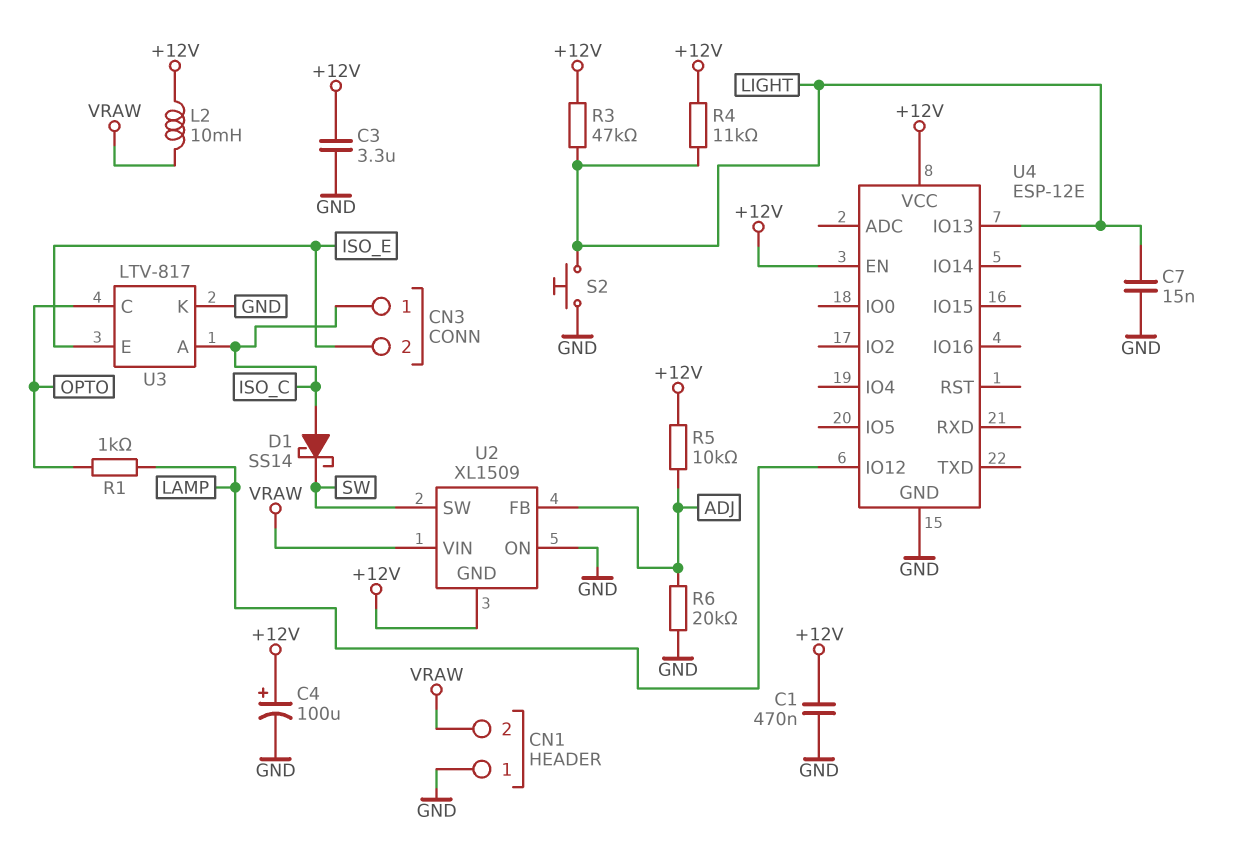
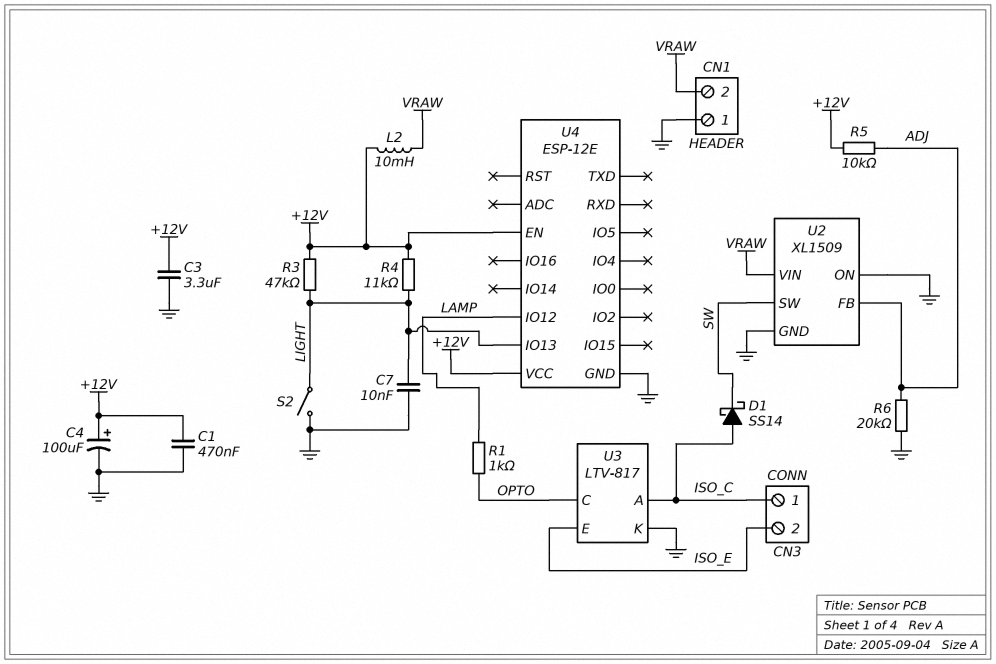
C7: 15nF (GND, LIGHT) -> 10nF (GND, LIGHT)
S2: button (GND, LIGHT) -> switch (GND, LIGHT)
U2 pin GND: +12V -> GND

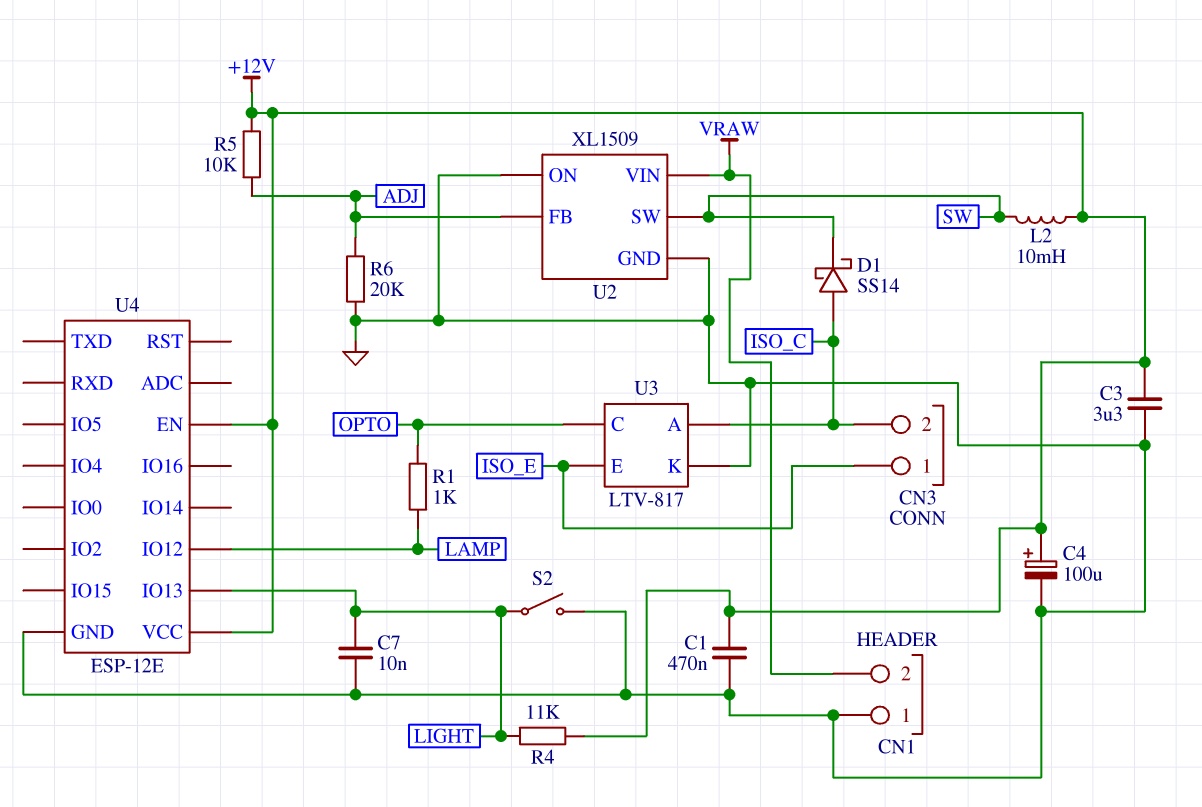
CN3 pin 1: ISO_C -> ISO_E
CN3 pin 2: ISO_E -> ISO_C
L2: 10mH (+12V, VRAW) -> 10mH (+12V, SW)
R3: 47k (+12V, LIGHT) -> none

